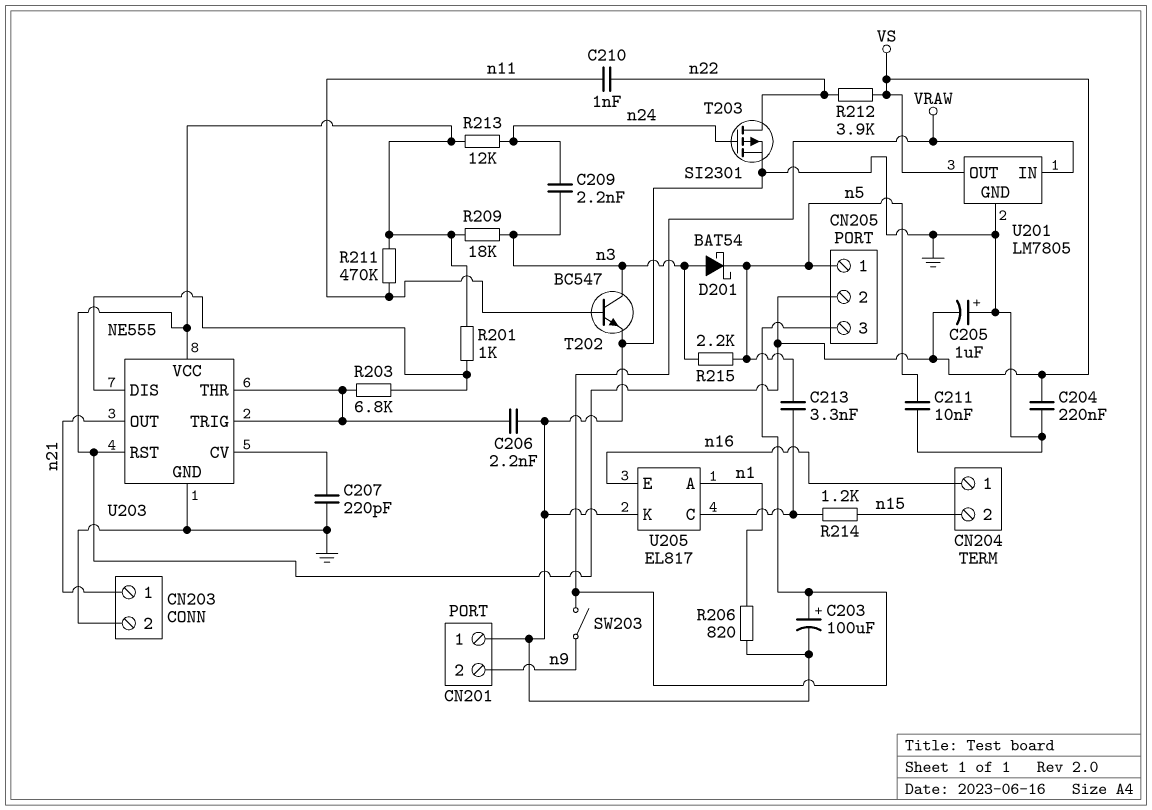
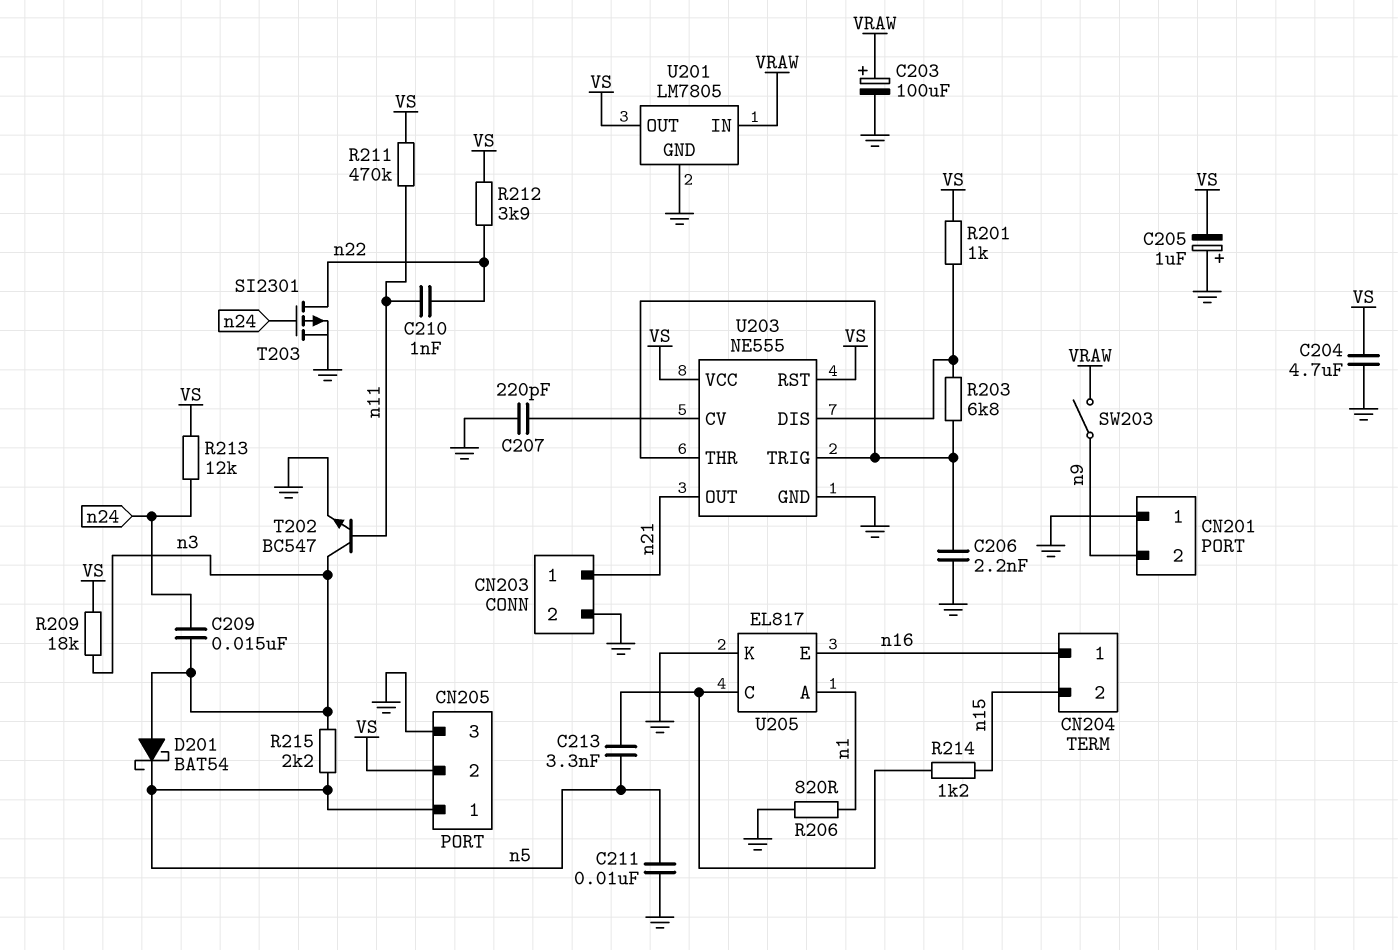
C204: 220nF (GND, VS) -> 4.7uF (GND, VS)
C209: 2.2nF (n3, n24) -> 15nF (n3, n24)
CN205 pin 3: VRAW -> GND

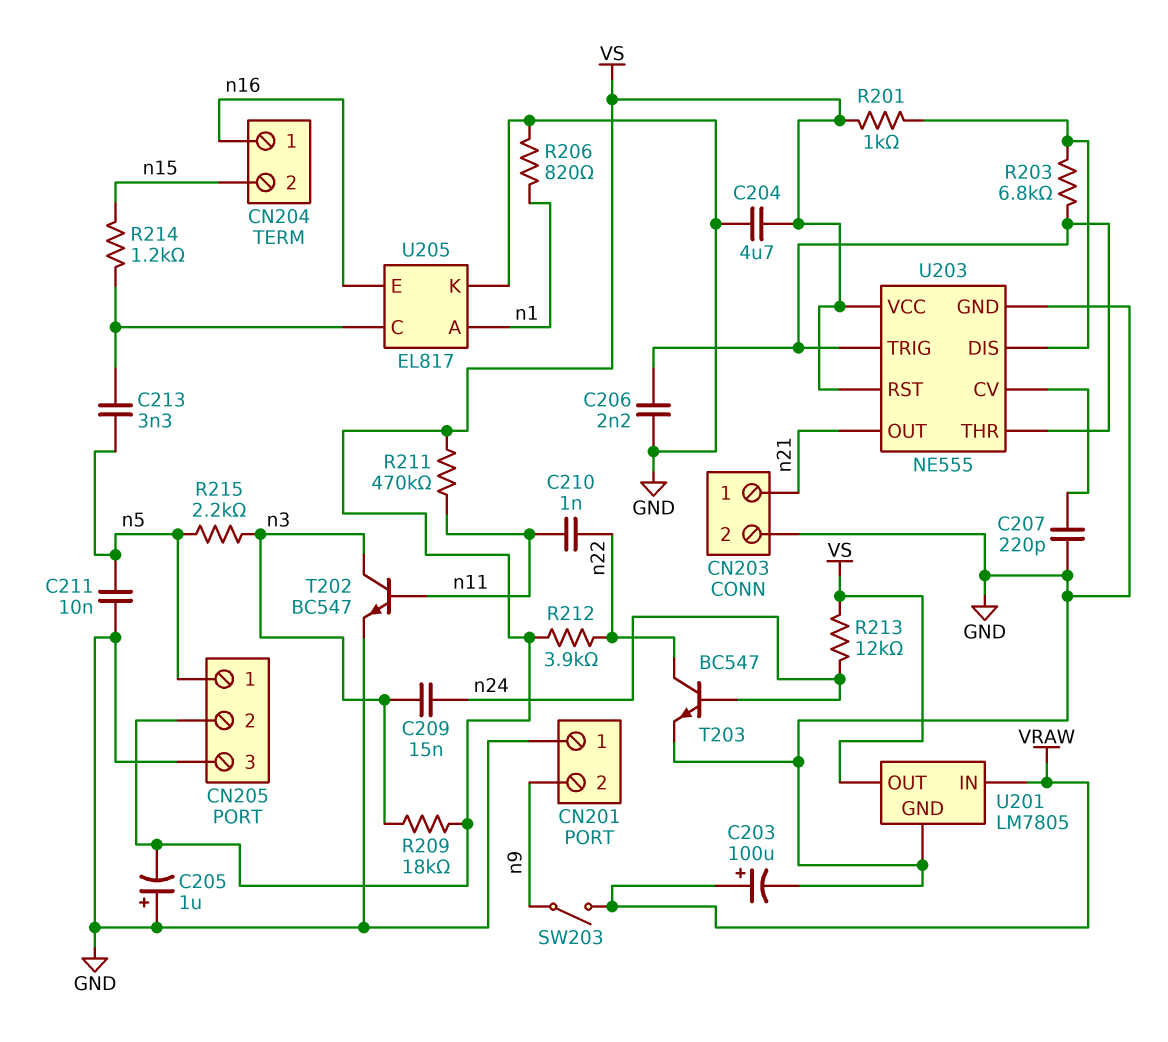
D201: schottky BAT54 (A n3, K n5) -> none
T203: PMOS SI2301 (G n24, D n22, S GND) -> NPN BC547 (B n24, C n22, E GND)

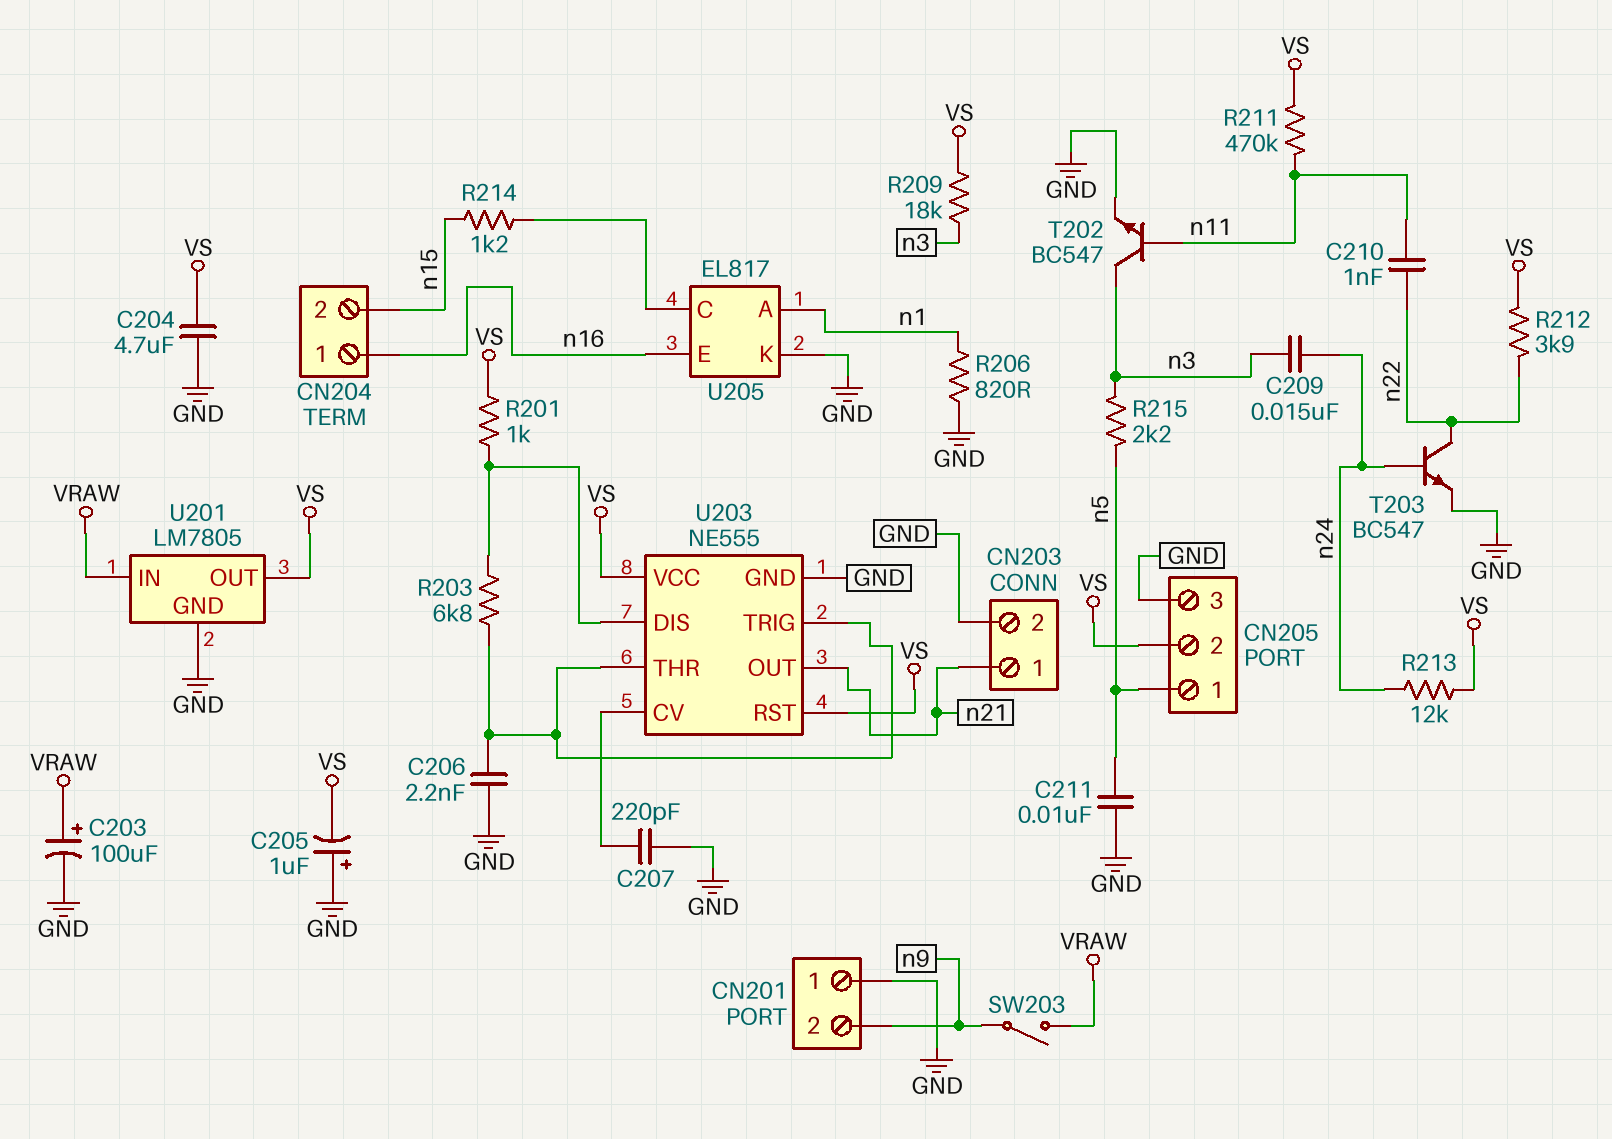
C213: 3.3nF (U205/C, n5) -> none

